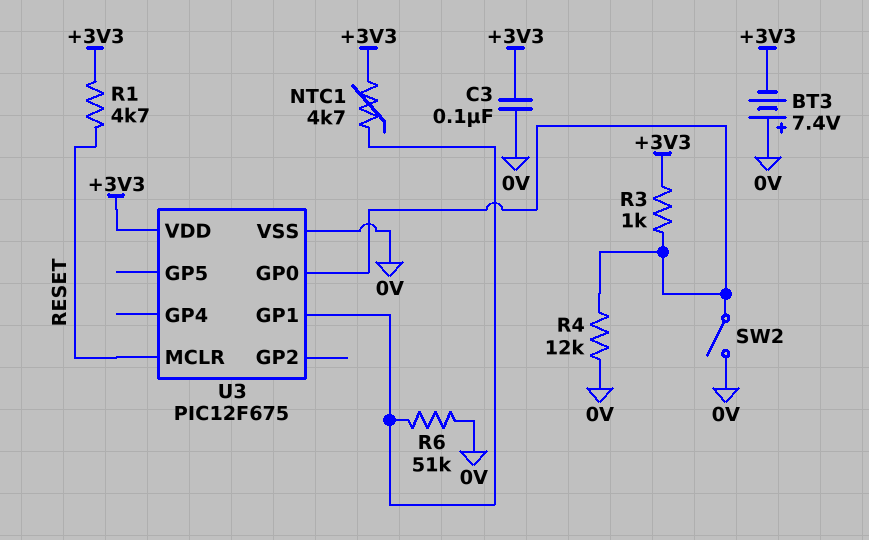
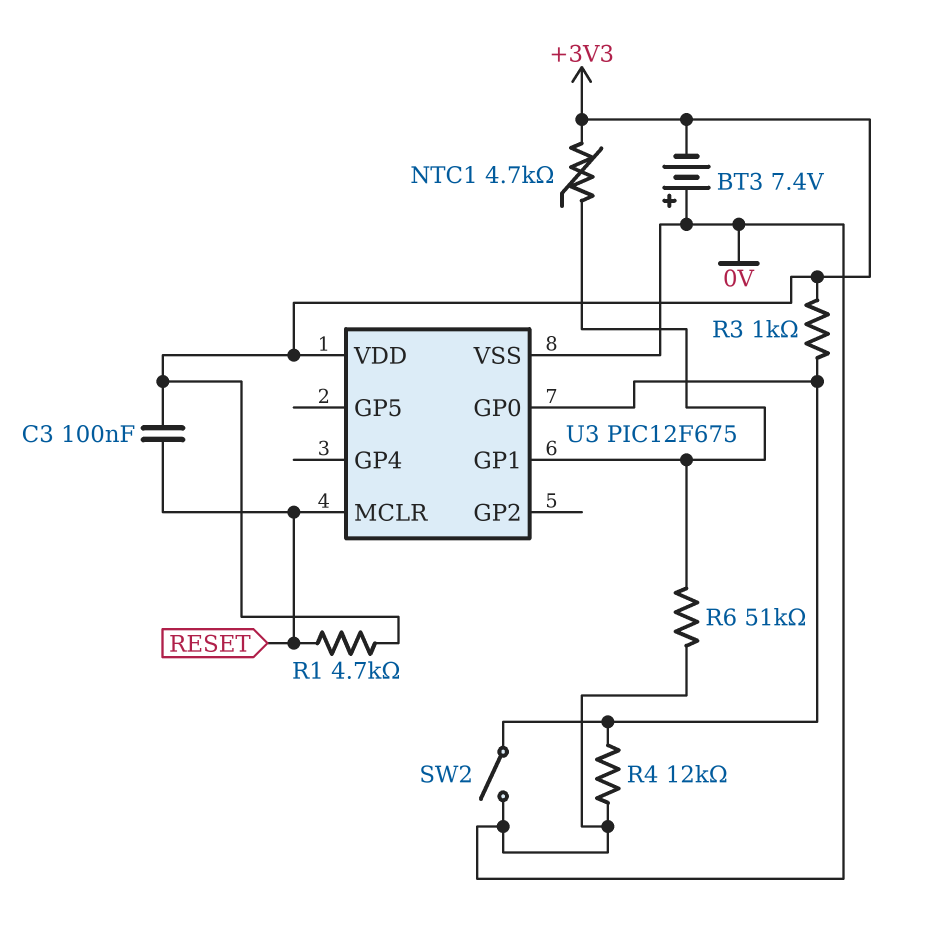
C3: 100nF (+3V3, 0V) -> 100nF (+3V3, RESET)

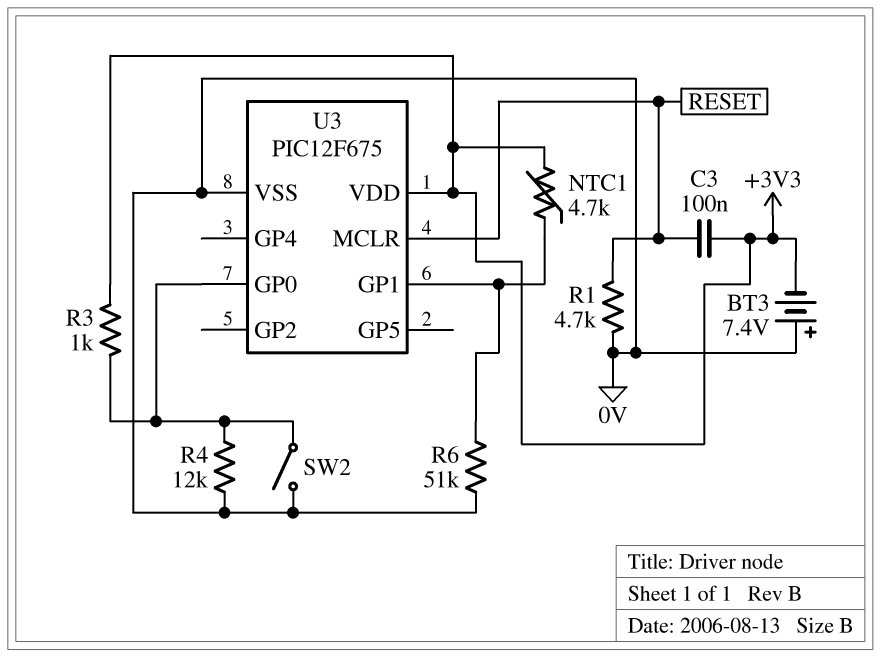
R1: 4.7k (+3V3, RESET) -> 4.7k (0V, RESET)

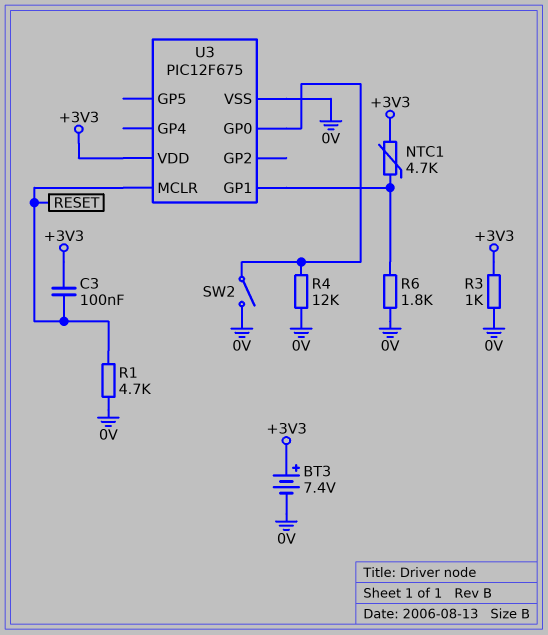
BT3: 7.4V (plus 0V, minus +3V3) -> 7.4V (plus +3V3, minus 0V)
R3: 1k (+3V3, U3/GP0) -> 1k (+3V3, 0V)
R6: 51k (0V, U3/GP1) -> 1.8k (0V, U3/GP1)

